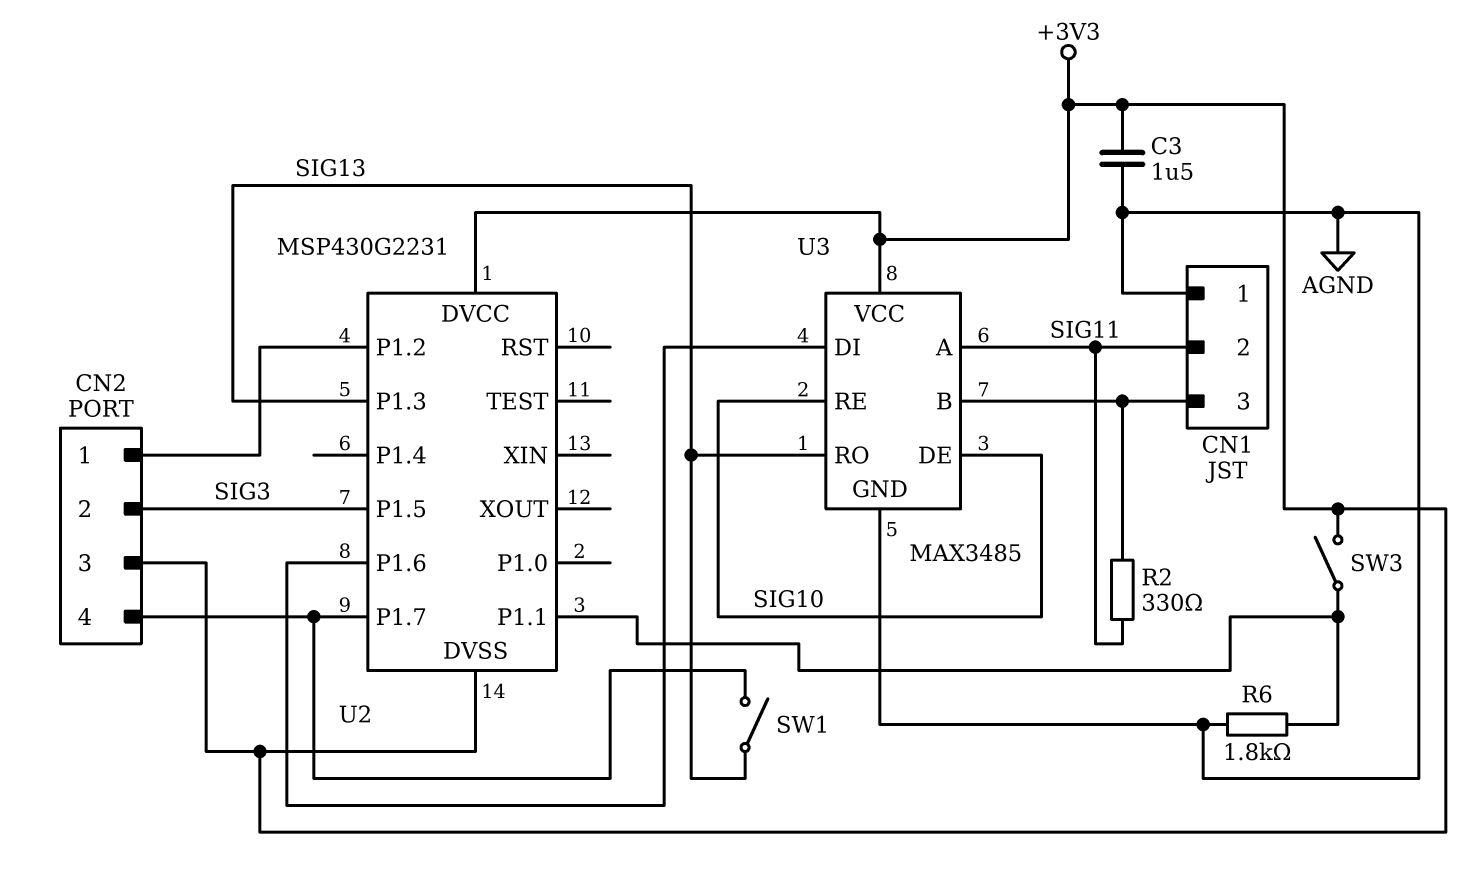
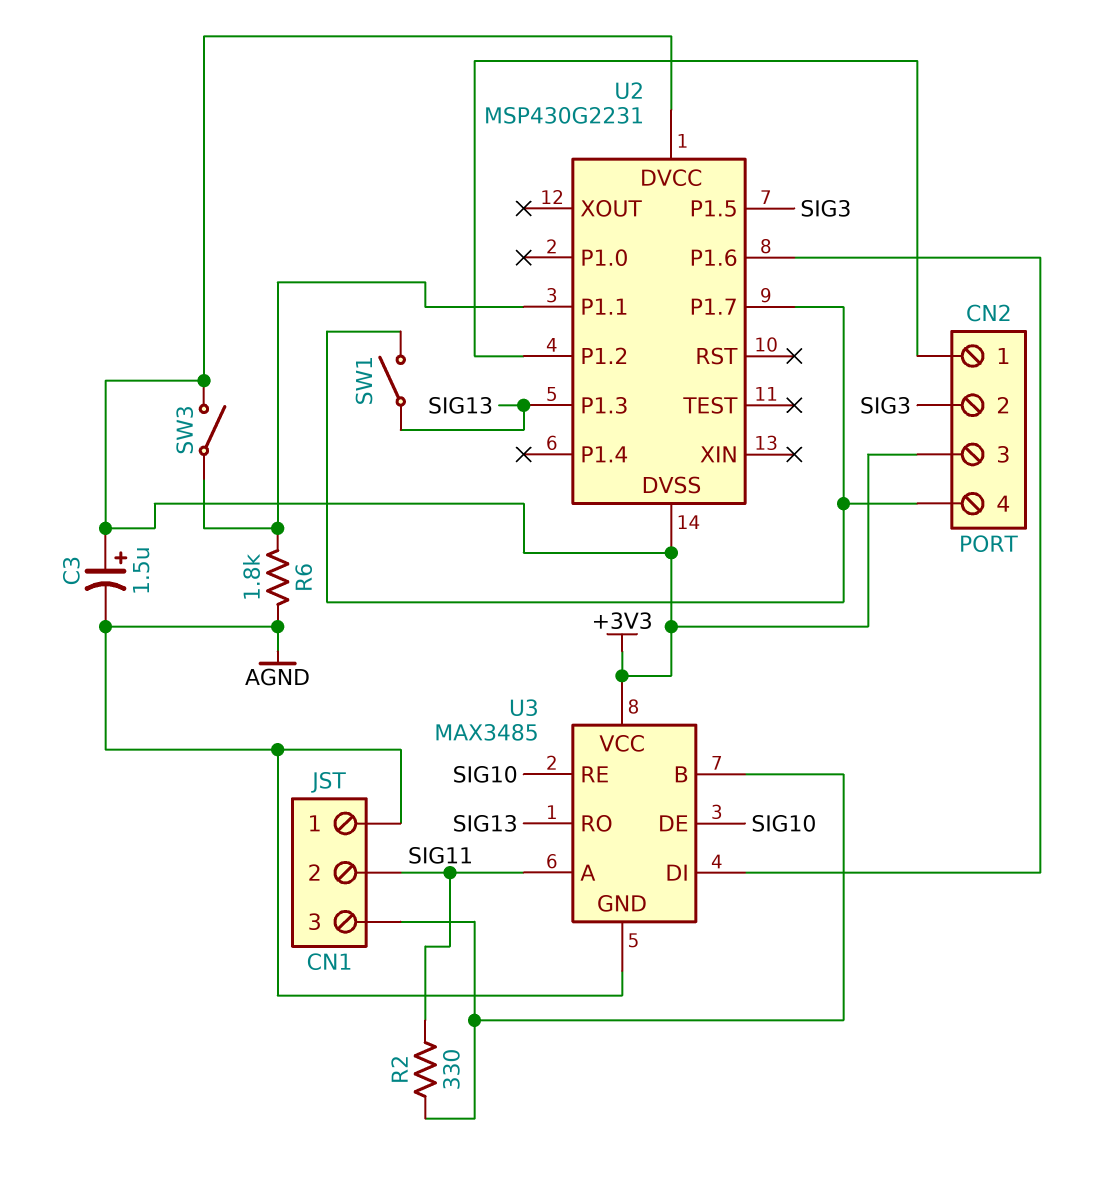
C3: 1.5uF (+3V3, AGND) -> 1.5uF (plus +3V3, minus AGND)

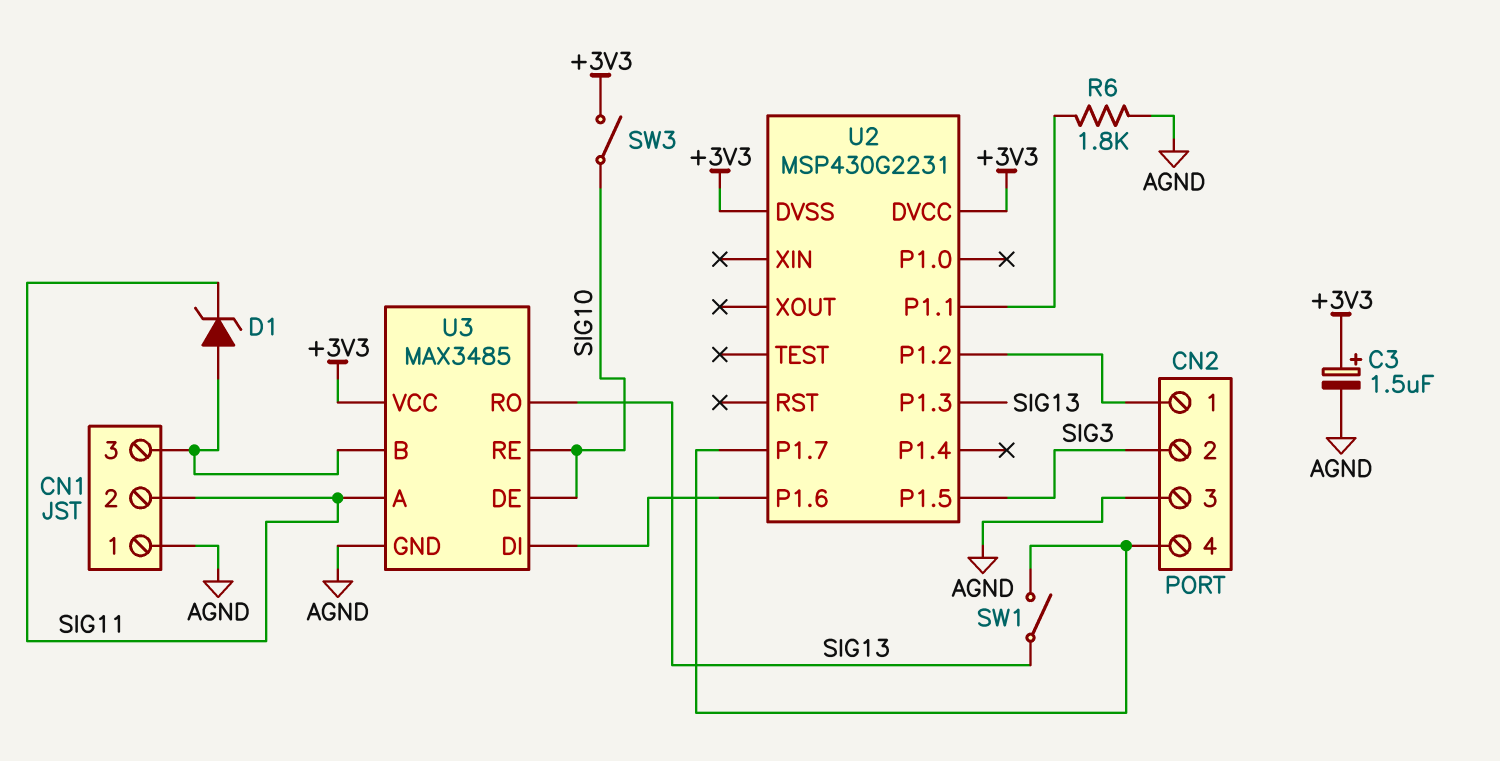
CN2 pin 3: +3V3 -> AGND
D1: none -> zener (A CN1/3, K SIG11)
R2: 330 (CN1/3, SIG11) -> none
SW3: switch (+3V3, U2/P1.1) -> switch (+3V3, SIG10)

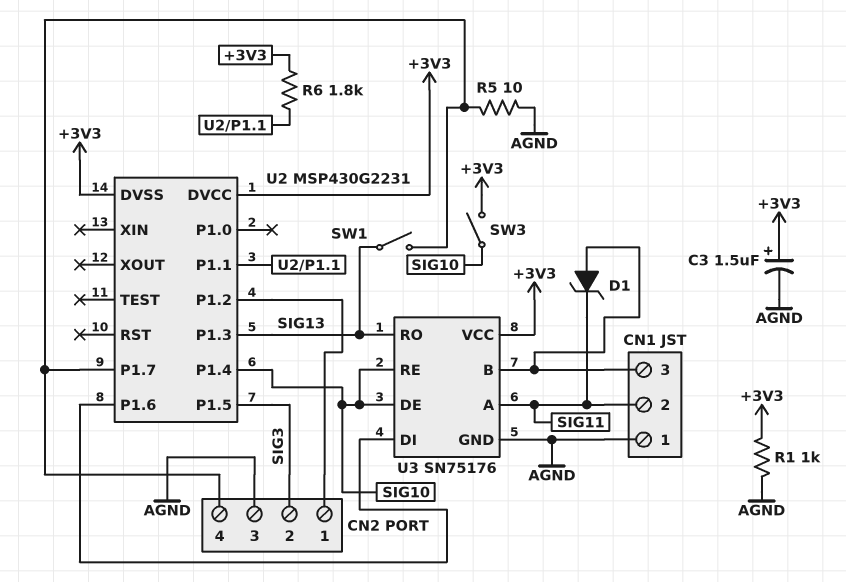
R1: none -> 1k (+3V3, AGND)
R5: none -> 10 (AGND, CN2/4)
R6: 1.8k (AGND, U2/P1.1) -> 1.8k (+3V3, U2/P1.1)
U2 pin P1.4: none -> SIG10
U3: MAX3485 -> SN75176

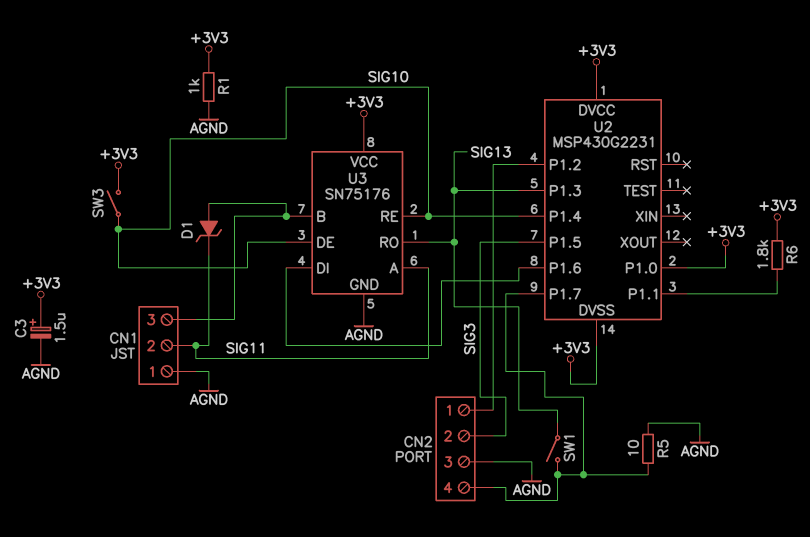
U2 pin P1.0: none -> +3V3

